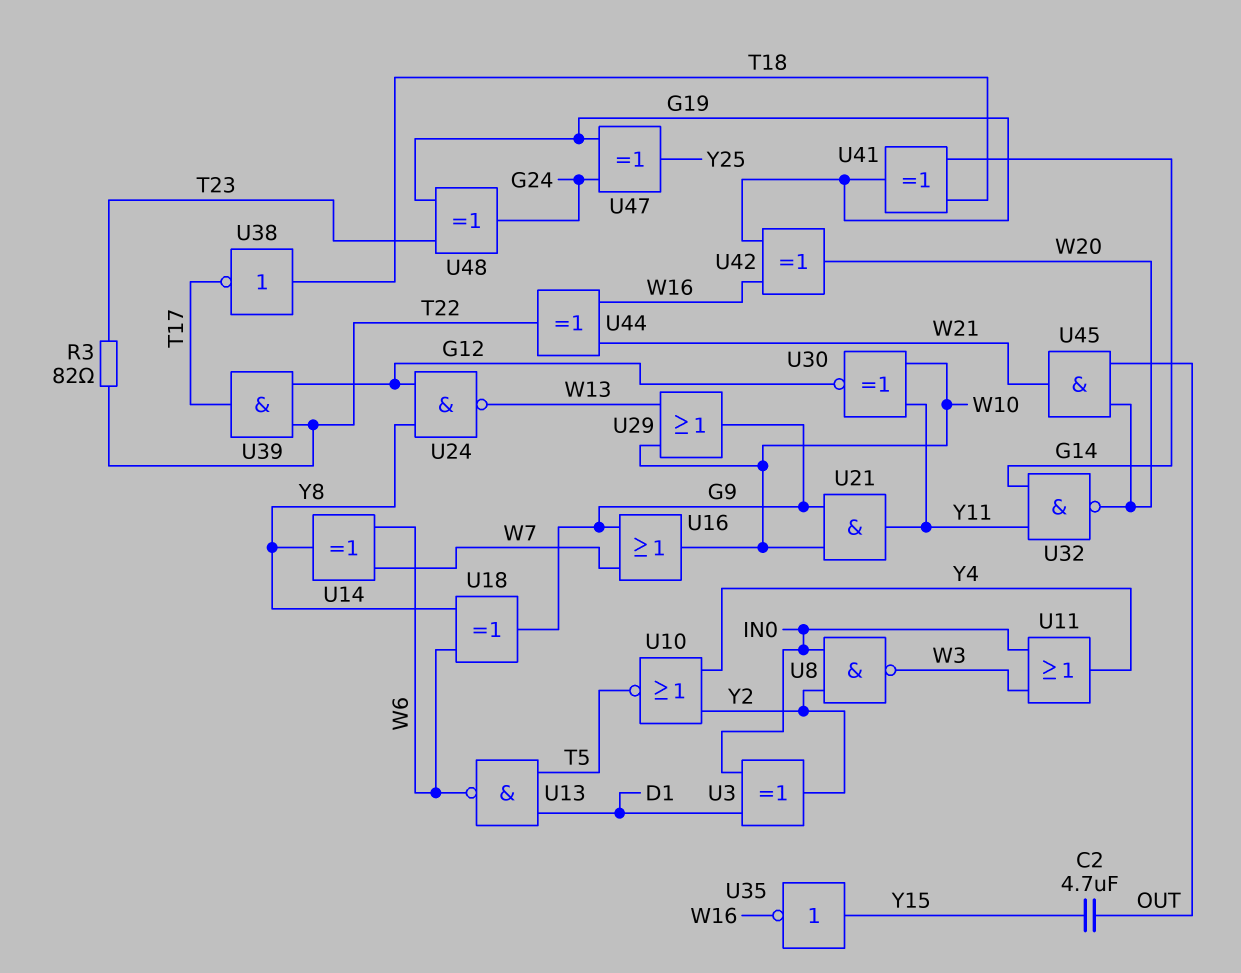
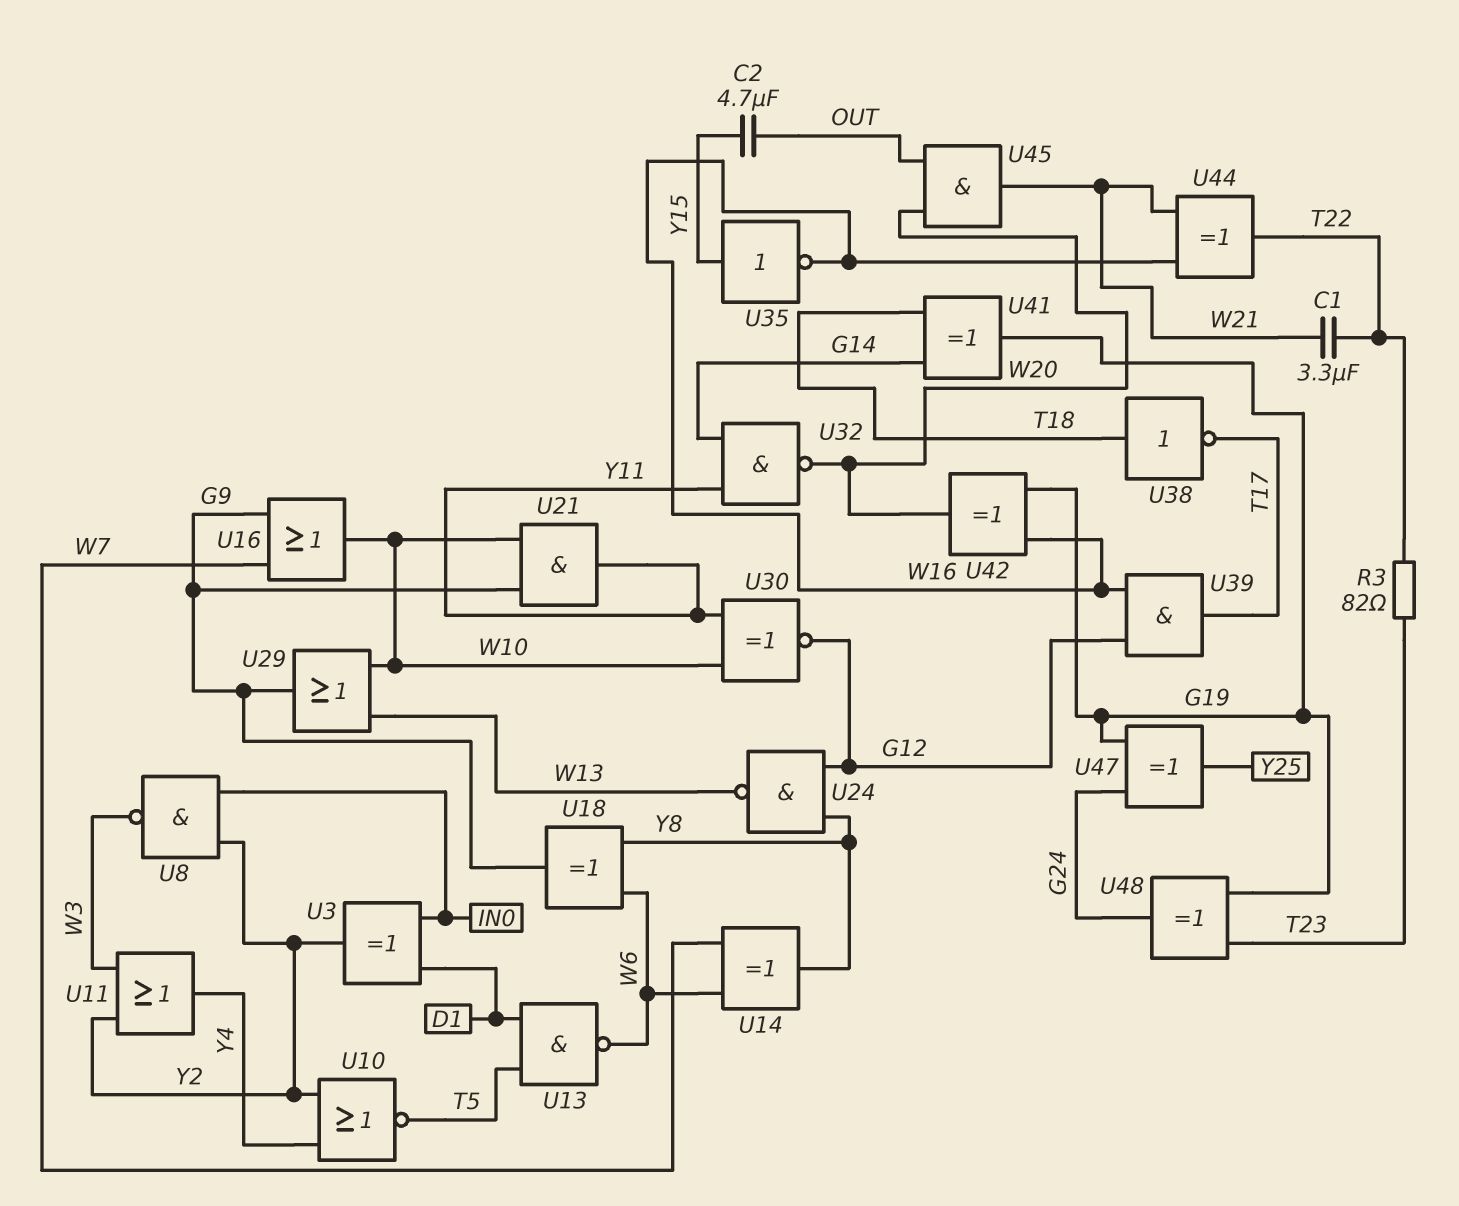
C1: none -> 3.3uF (T22, W21)
U11: OR (in IN0, in W3, out Y4) -> OR (in W3, in Y2, out Y4)
U39: AND (in G12, in T22, out T17) -> AND (in G12, in W16, out T17)

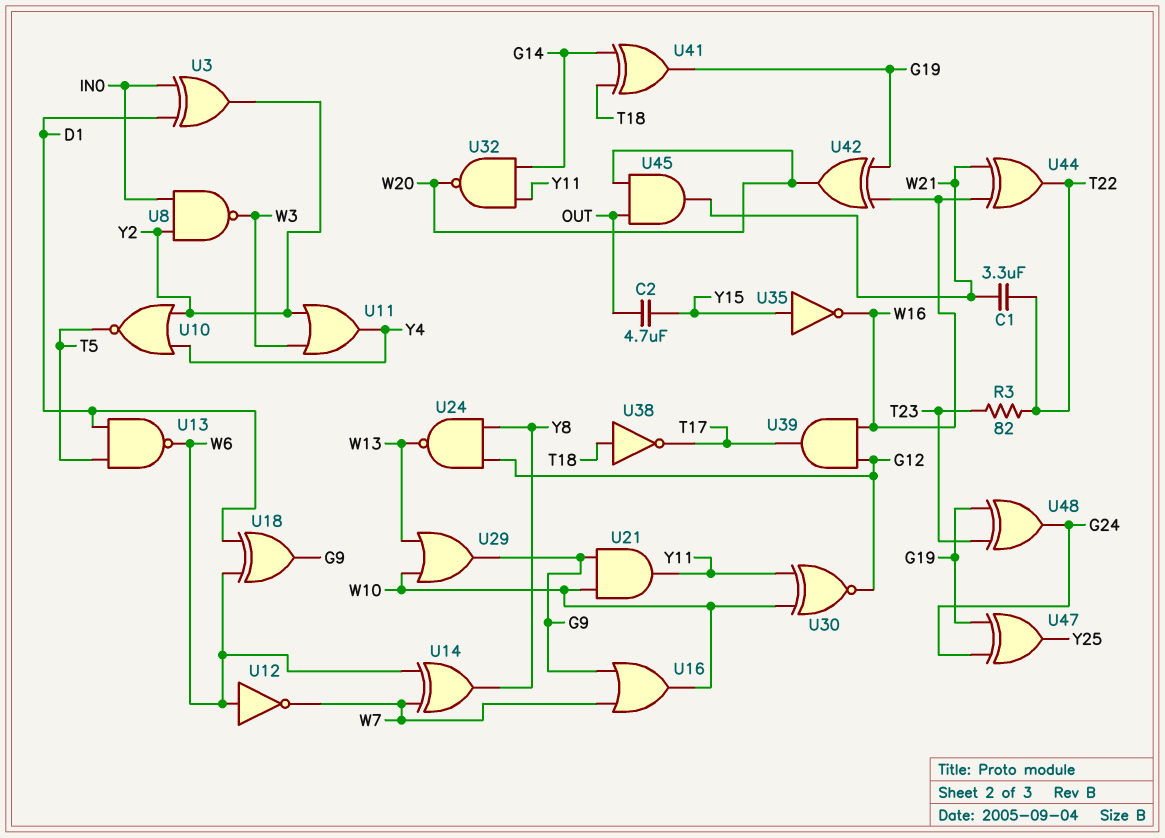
U12: none -> NOT (in W6, out W7)
U18: XOR (in W6, in Y8, out G9) -> XOR (in D1, in W6, out G9)

